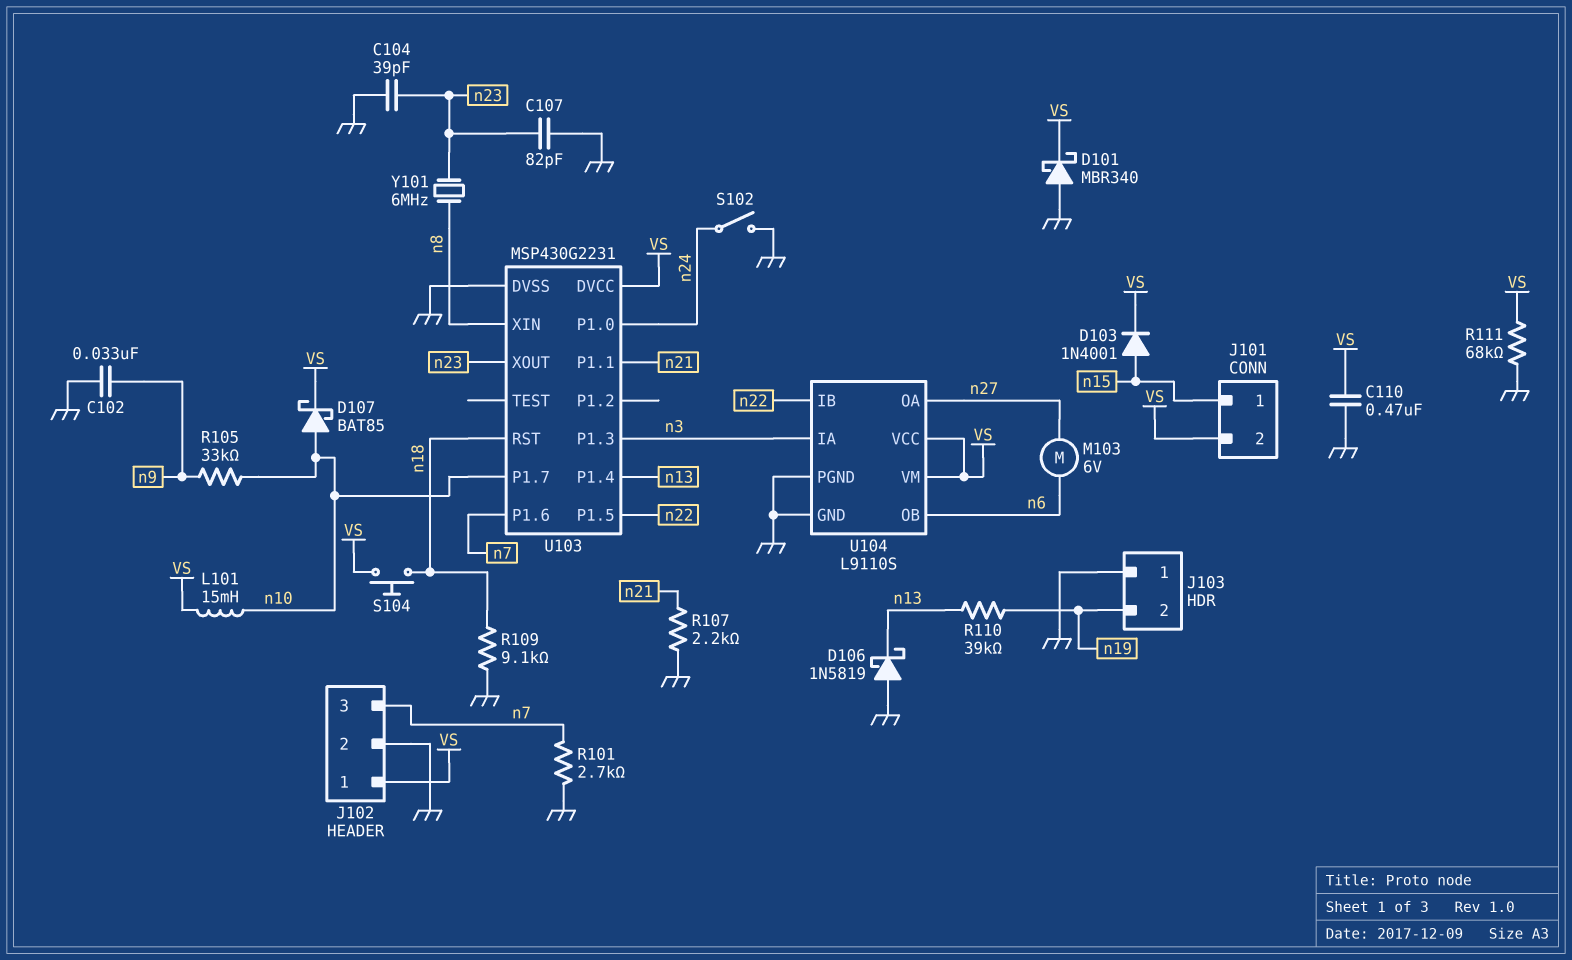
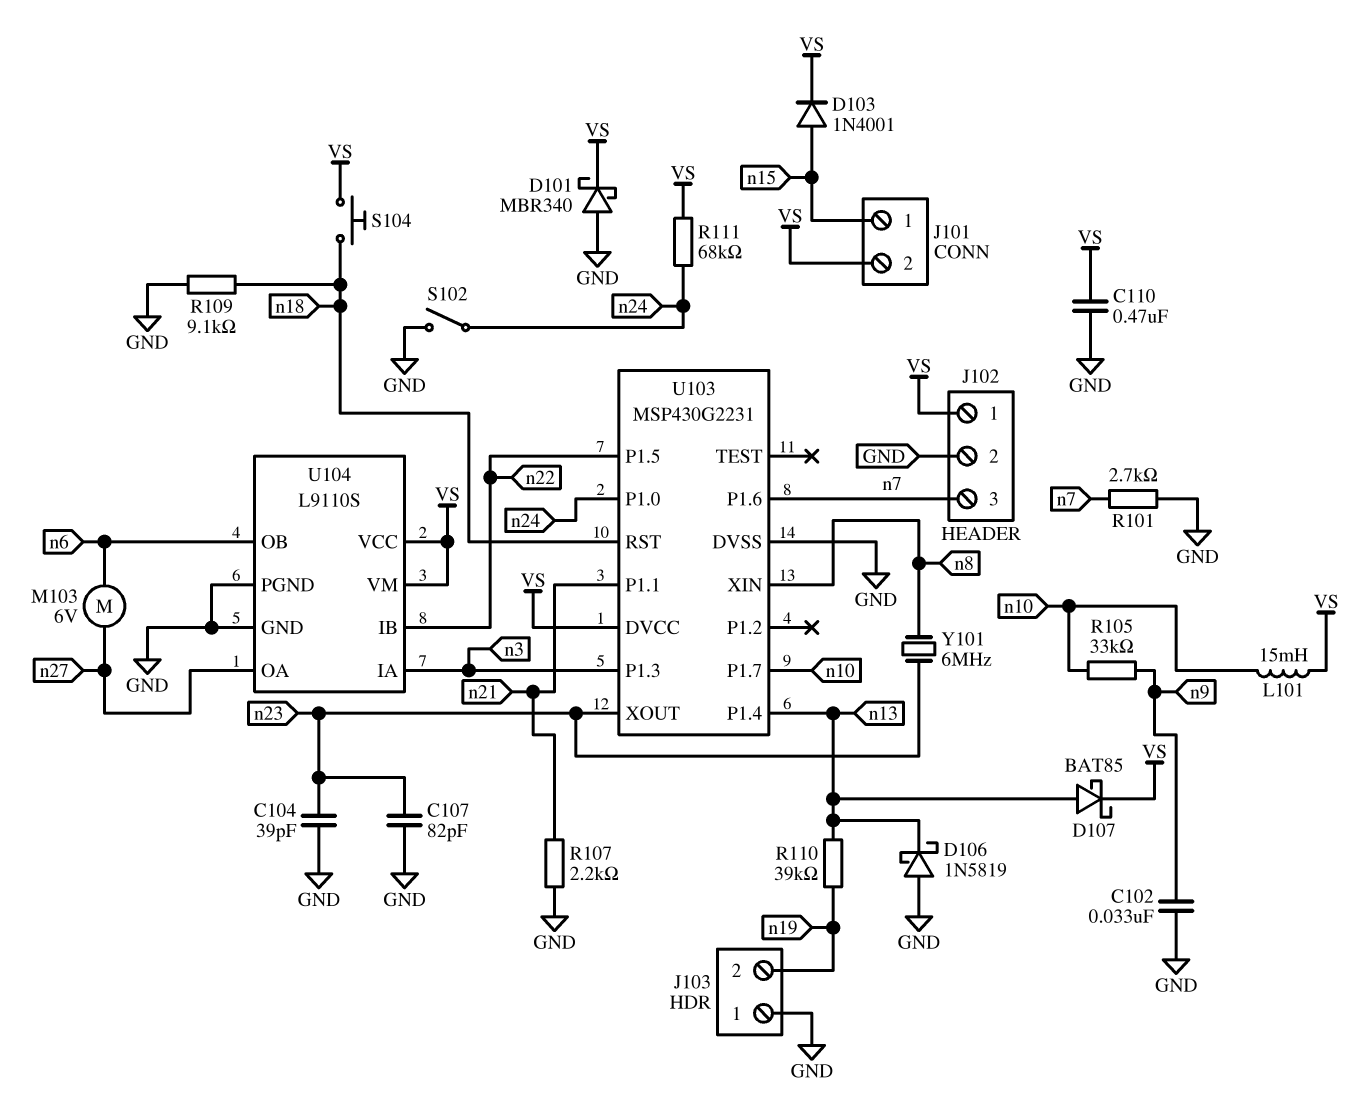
D107: schottky BAT85 (A n10, K VS) -> schottky BAT85 (A n13, K VS)
R111: 68k (GND, VS) -> 68k (VS, n24)

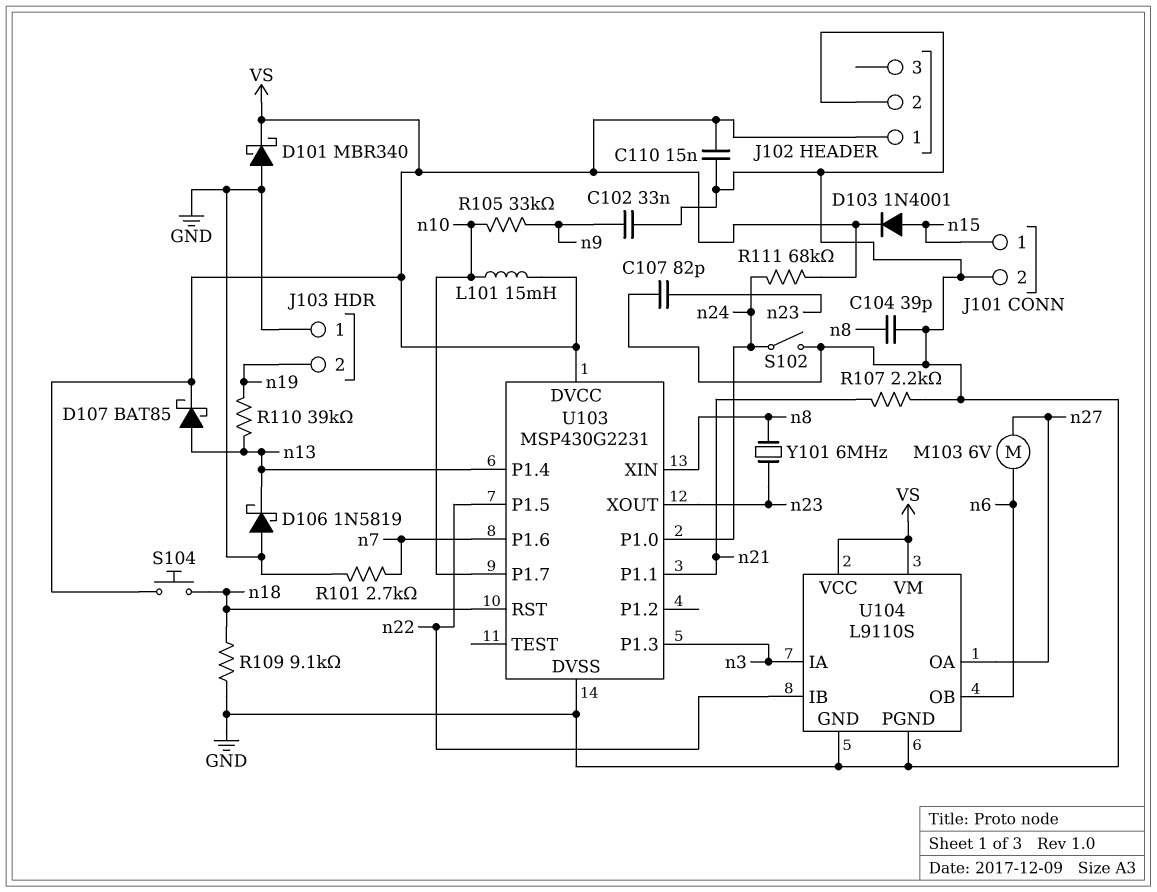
C104: 39pF (GND, n23) -> 39pF (GND, n8)
C110: 470nF (GND, VS) -> 15nF (GND, VS)
J101 pin 2: VS -> GND
J102 pin 3: n7 -> none

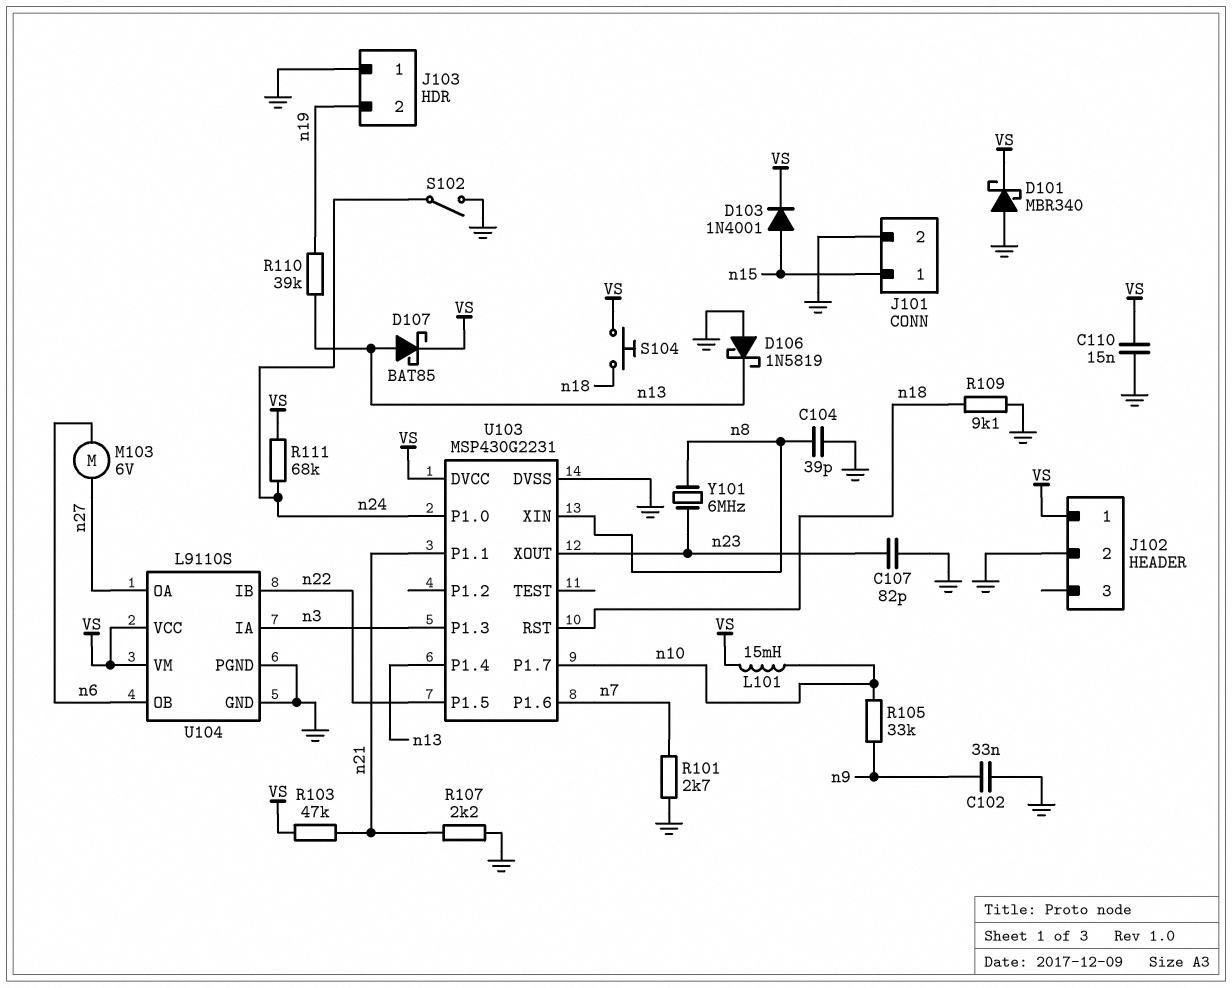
R103: none -> 47k (VS, n21)

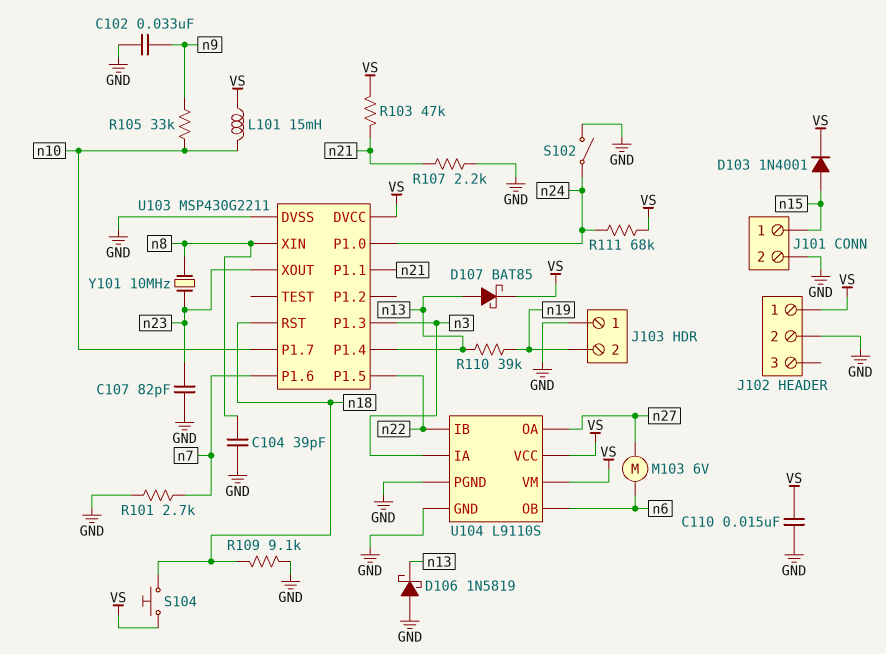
D101: schottky MBR340 (A GND, K VS) -> none
U103: MSP430G2231 -> MSP430G2211
Y101: 6MHz (n8, n23) -> 10MHz (n8, n23)

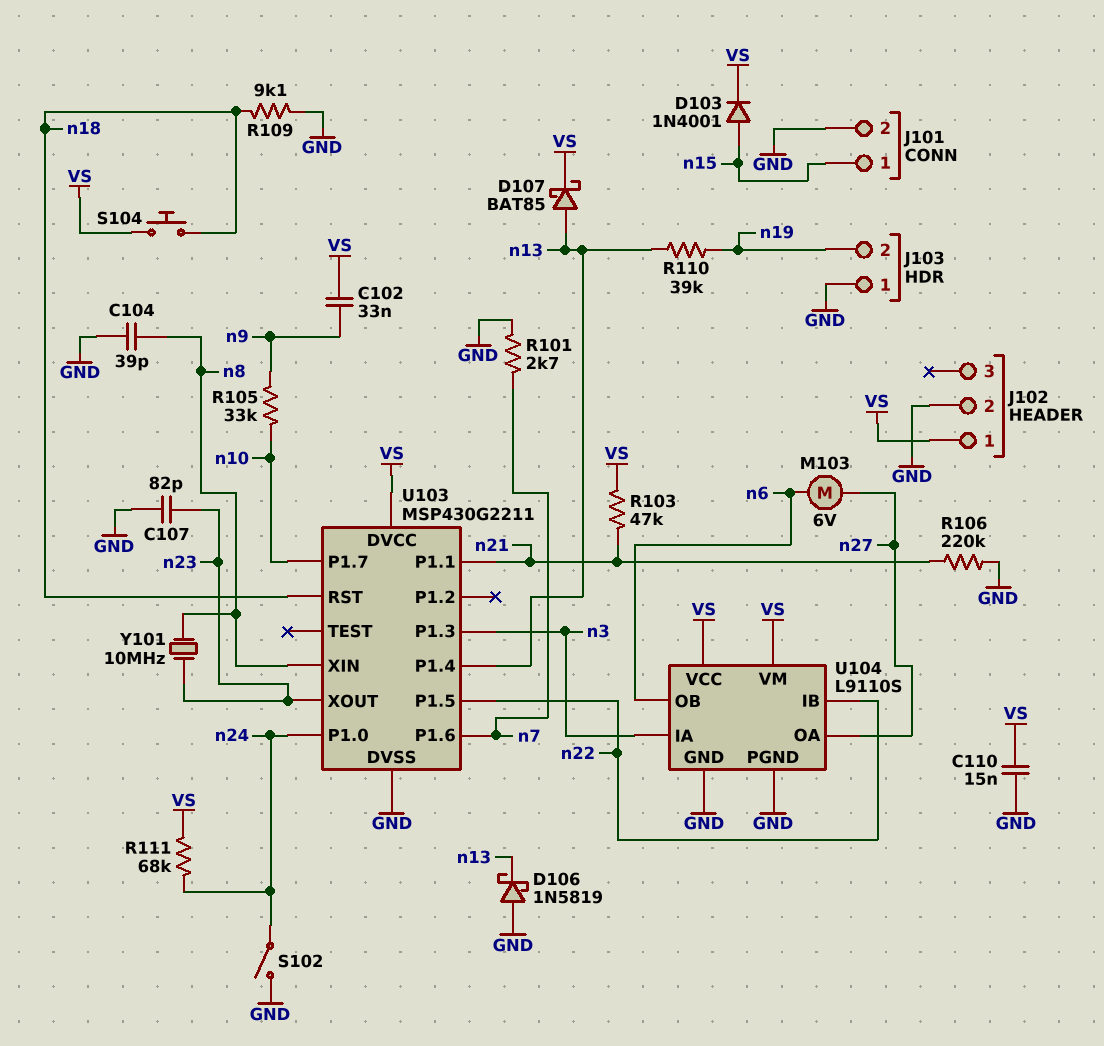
C102: 33nF (GND, n9) -> 33nF (VS, n9)
L101: 15mH (VS, n10) -> none
R106: none -> 220k (GND, n21)
R107: 2.2k (GND, n21) -> none

